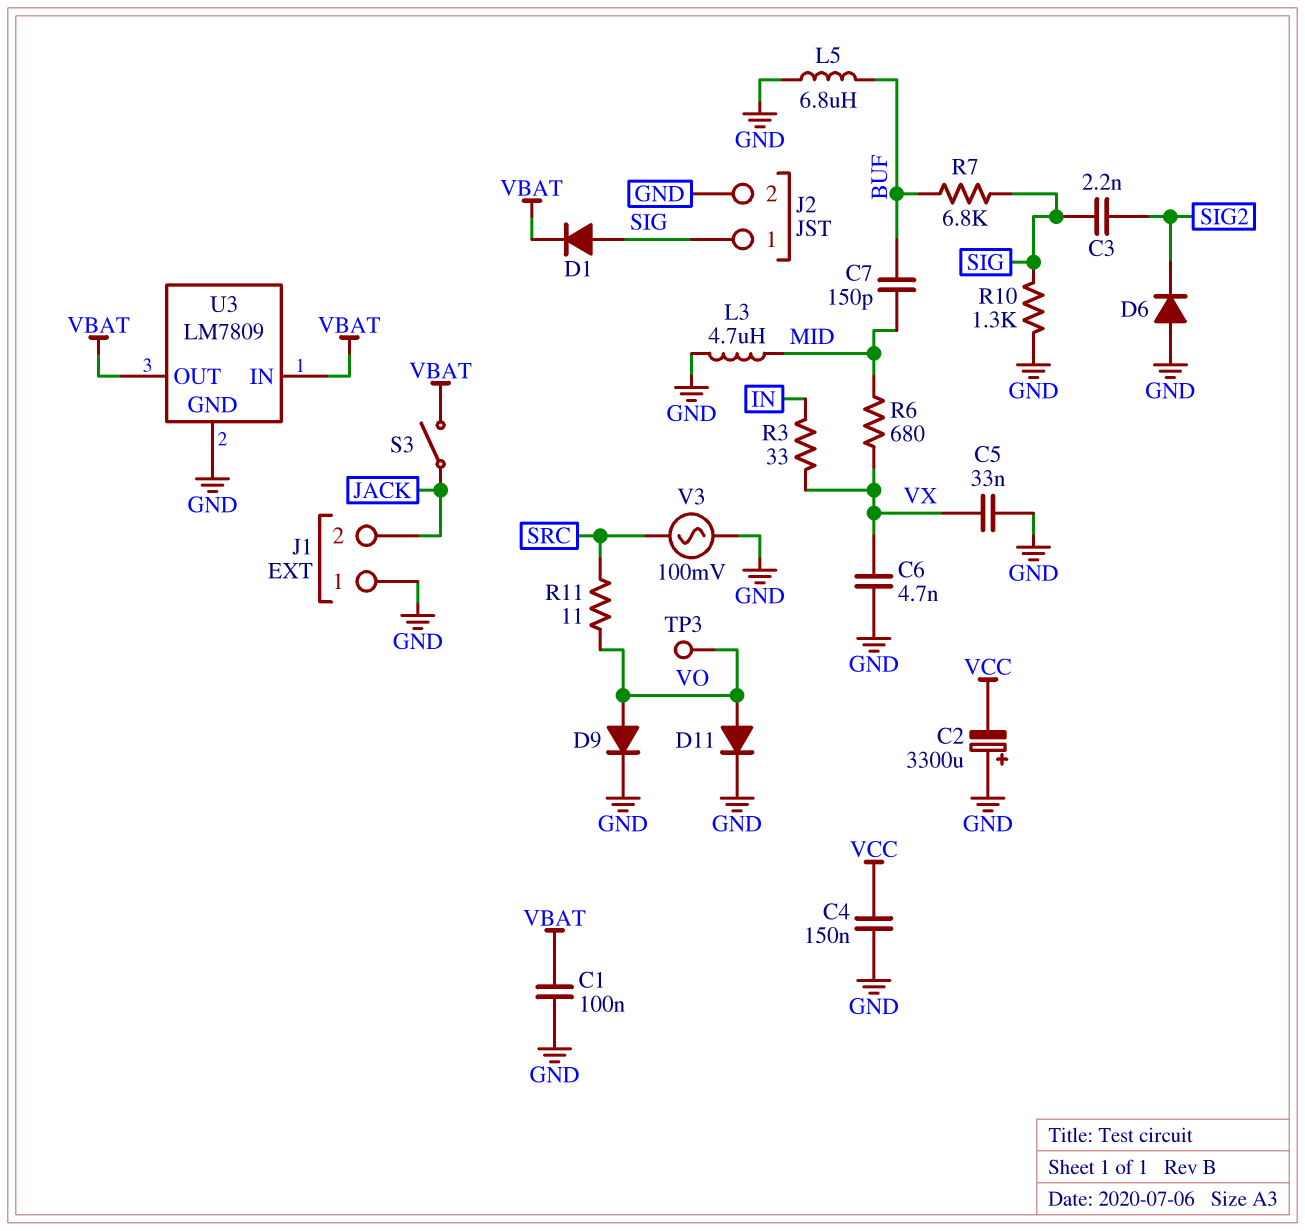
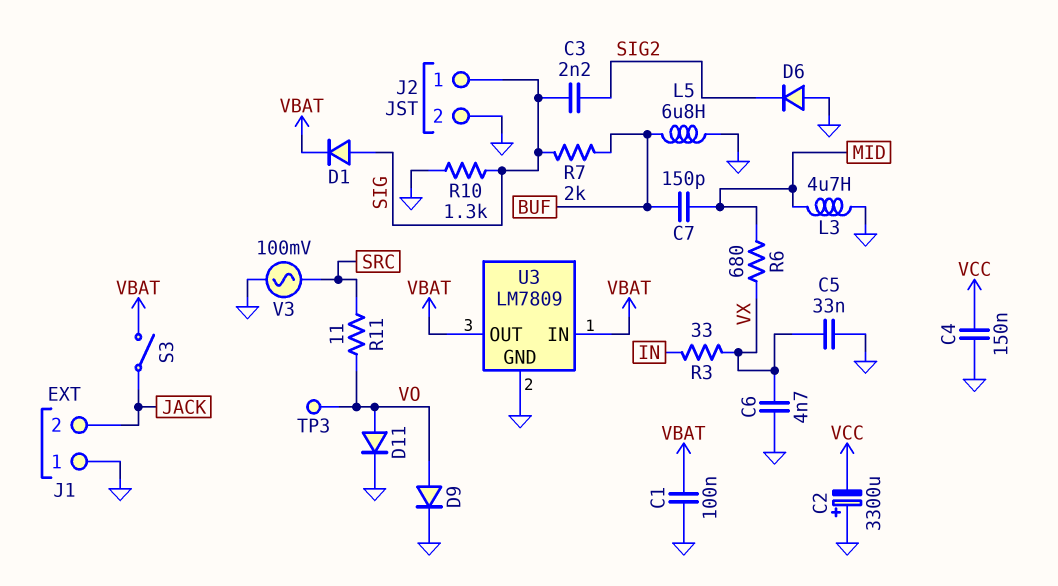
R7: 6.8k (BUF, SIG) -> 2k (BUF, SIG)

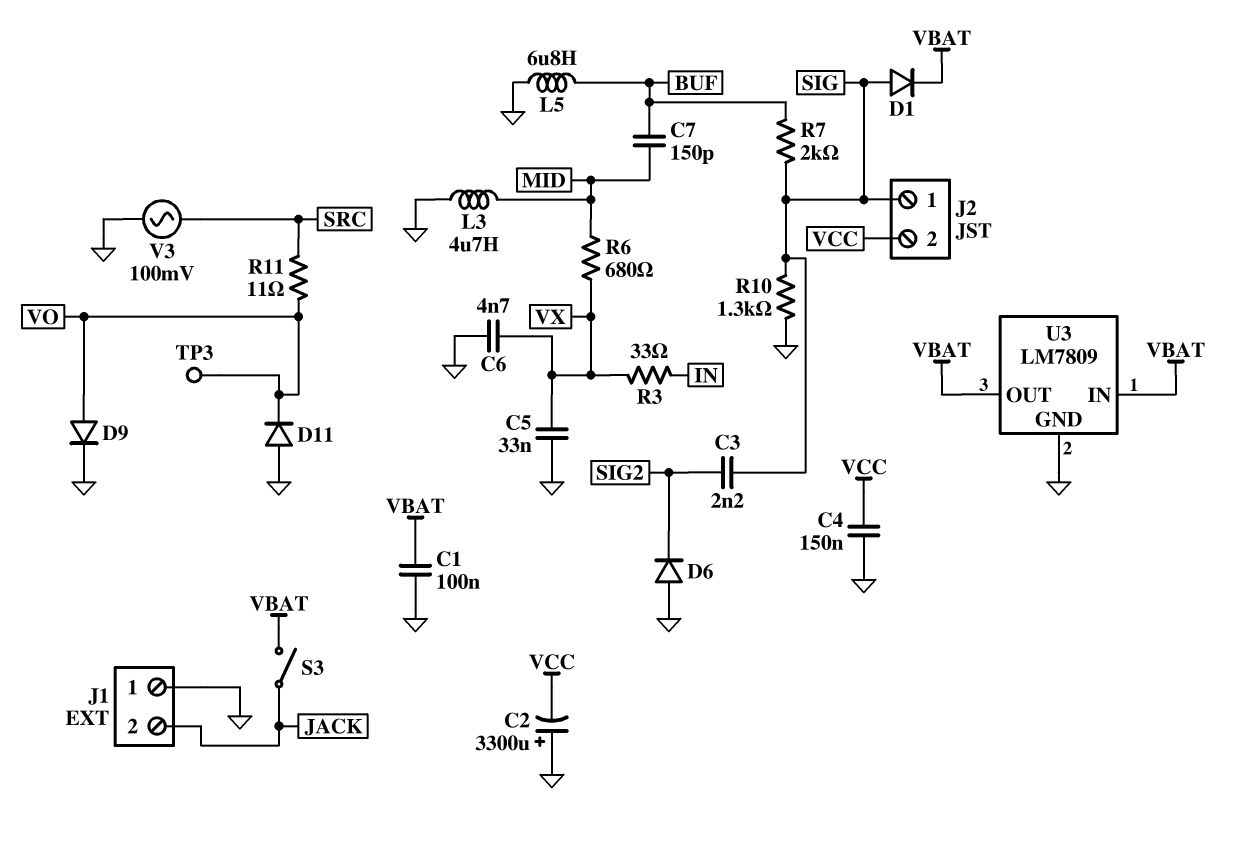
D11: diode (A VO, K GND) -> diode (A GND, K VO)
J2 pin 2: GND -> VCC

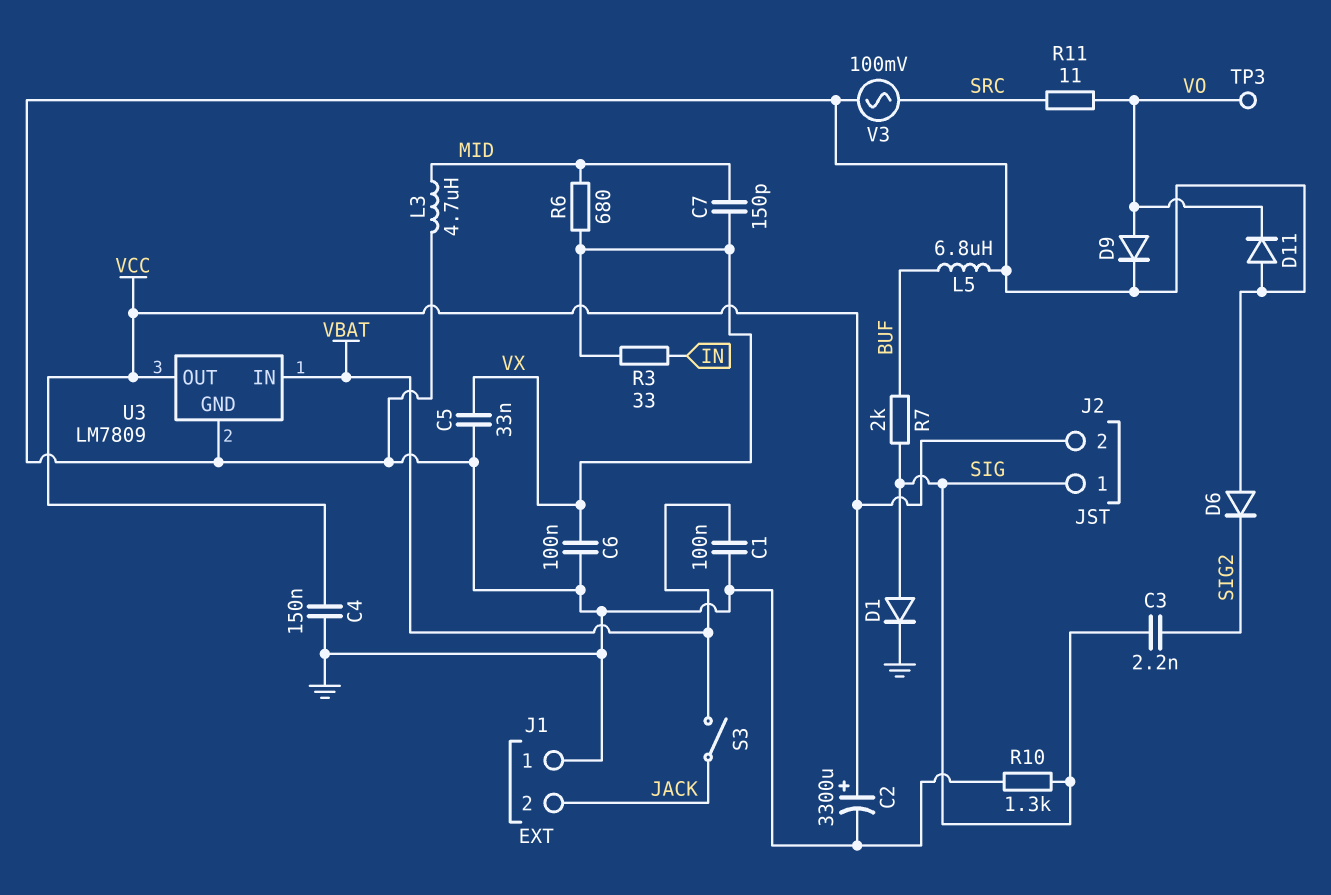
C2: 3300uF (plus GND, minus VCC) -> 3300uF (plus VCC, minus GND)
C6: 4.7nF (GND, VX) -> 100nF (GND, VX)
C7: 150pF (BUF, MID) -> 150pF (MID, VX)
D1: diode (A SIG, K VBAT) -> diode (A SIG, K GND)
U3 pin OUT: VBAT -> VCC

